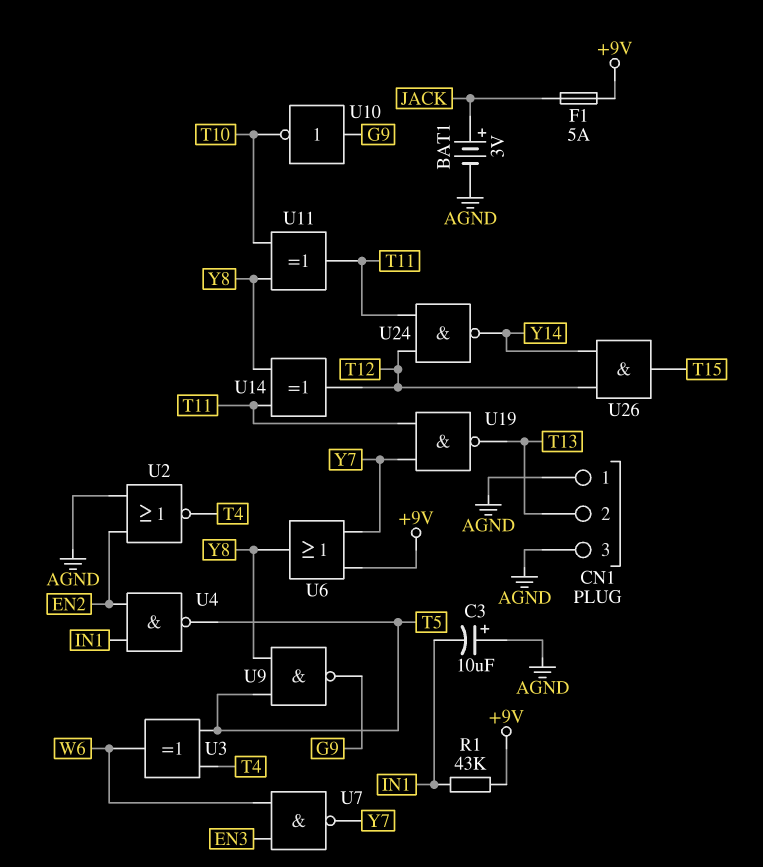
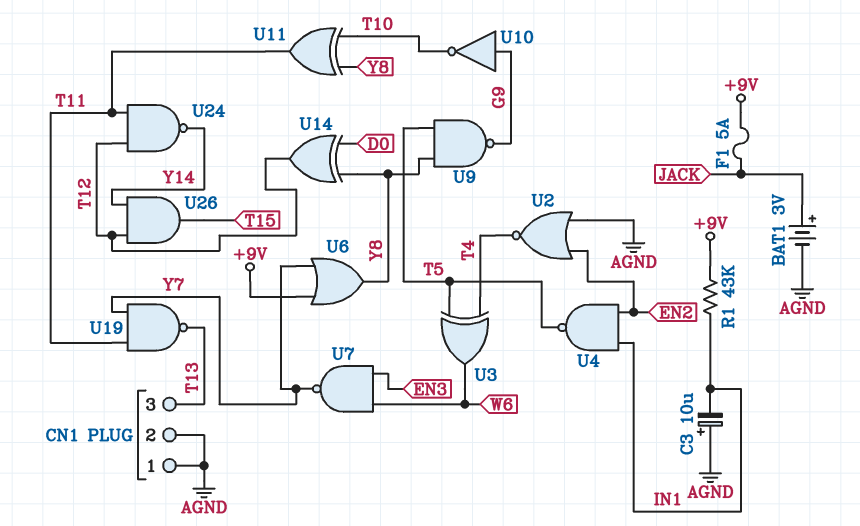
CN1 pin 2: T13 -> AGND
CN1 pin 3: AGND -> T13
U14: XOR (in T11, in Y8, out T12) -> XOR (in D0, in Y8, out T12)

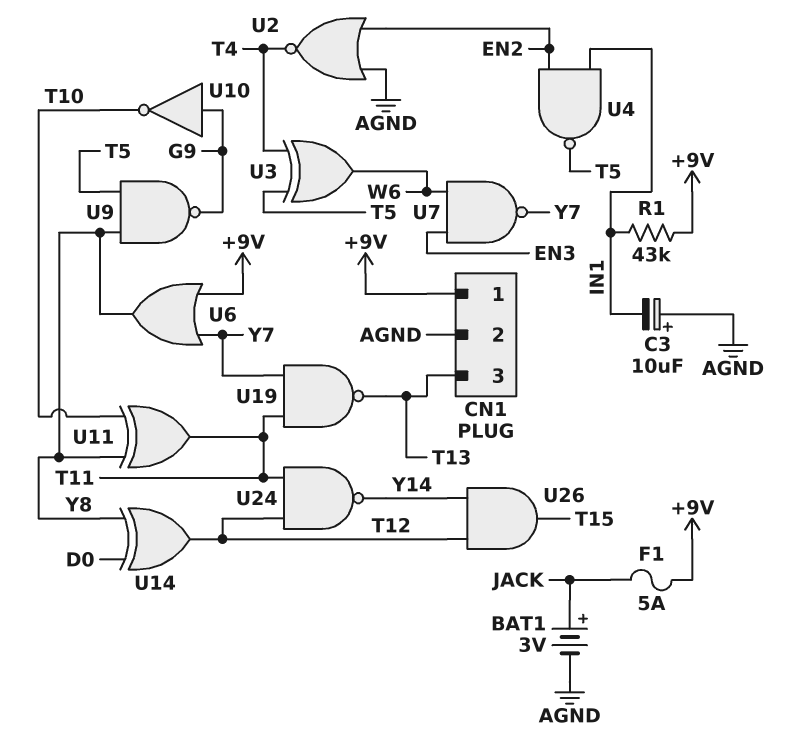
CN1 pin 1: AGND -> +9V

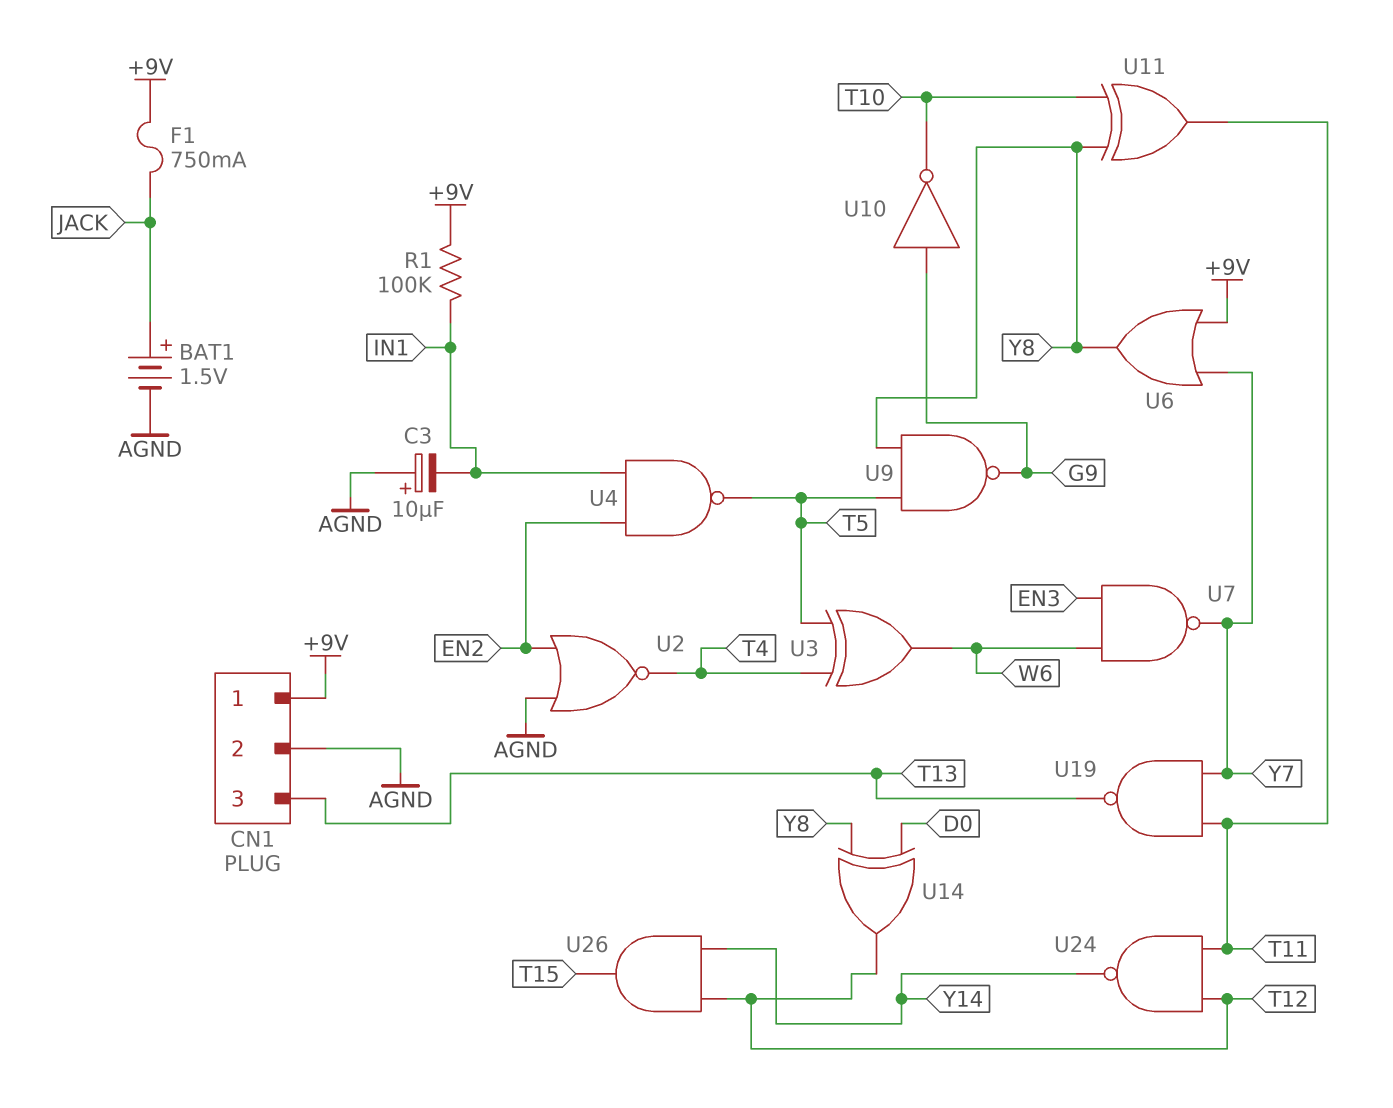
BAT1: 3V (plus JACK, minus AGND) -> 1.5V (plus JACK, minus AGND)
F1: 5A (+9V, JACK) -> 750mA (+9V, JACK)
R1: 43k (+9V, IN1) -> 100k (+9V, IN1)

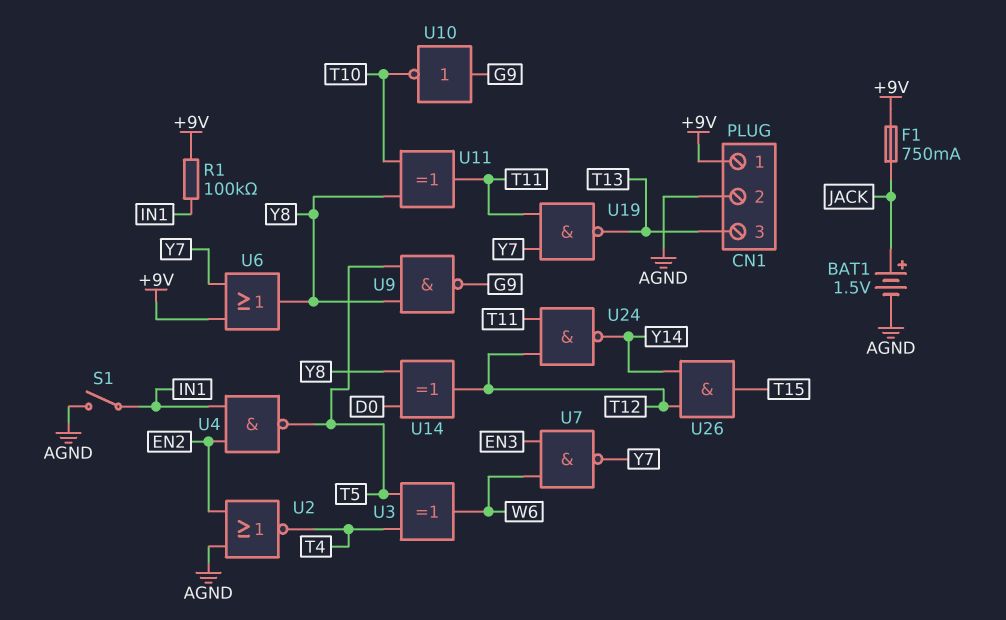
C3: 10uF (plus AGND, minus IN1) -> none
S1: none -> switch (AGND, IN1)

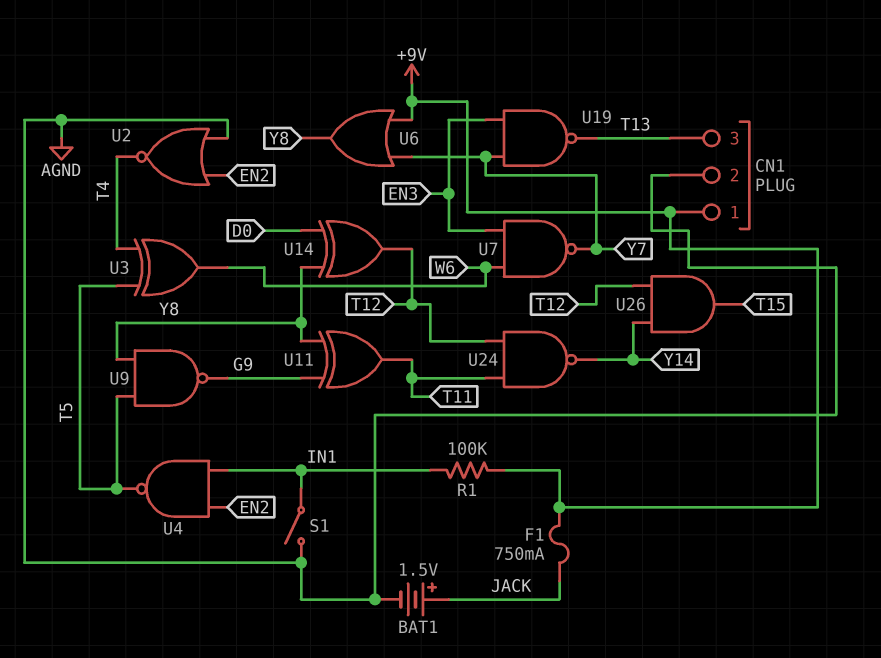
U10: NOT (in G9, out T10) -> none
U11: XOR (in T10, in Y8, out T11) -> XOR (in G9, in Y8, out T11)
U19: NAND (in T11, in Y7, out T13) -> NAND (in EN3, in Y7, out T13)

